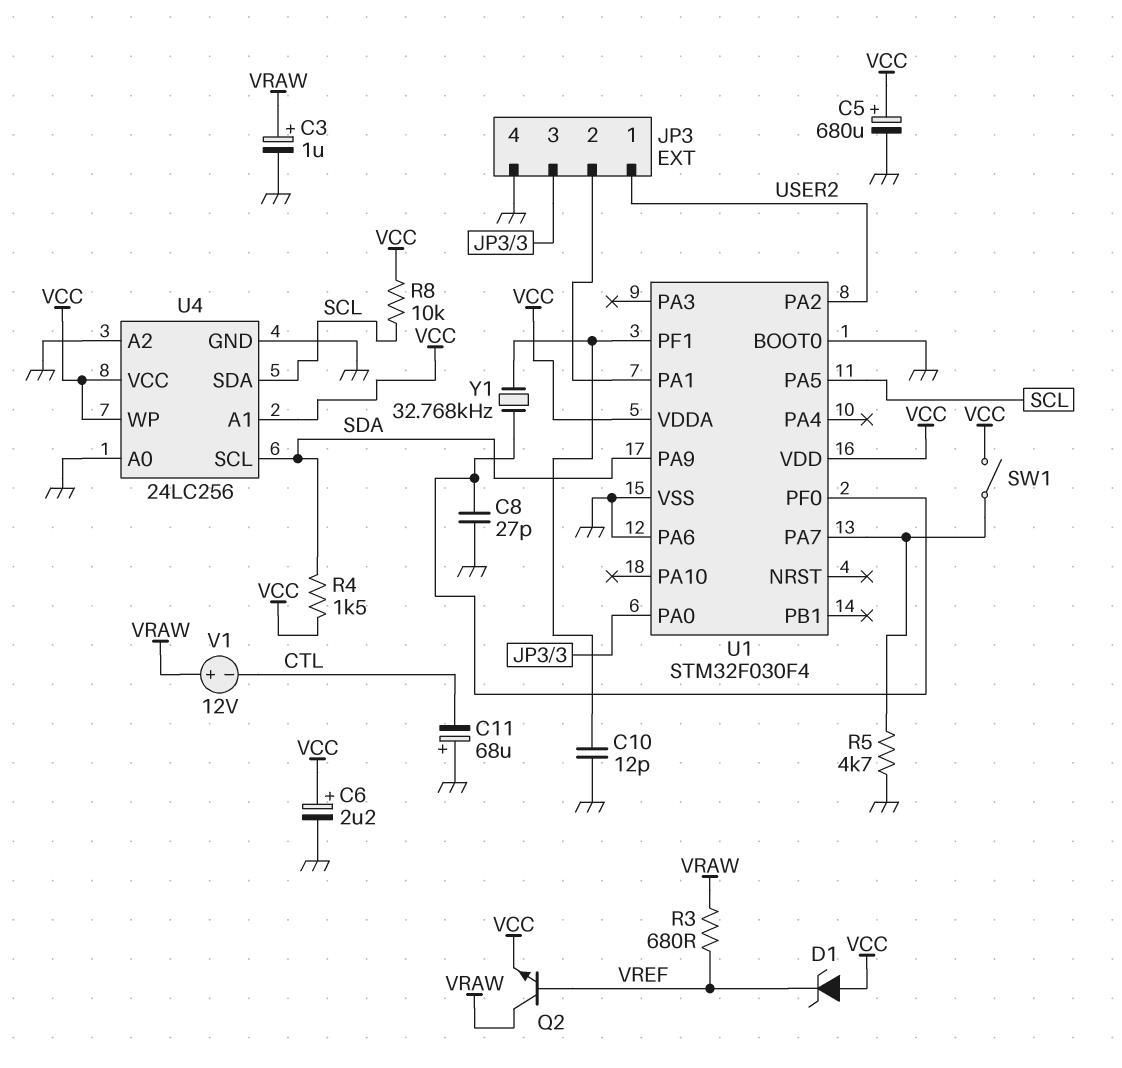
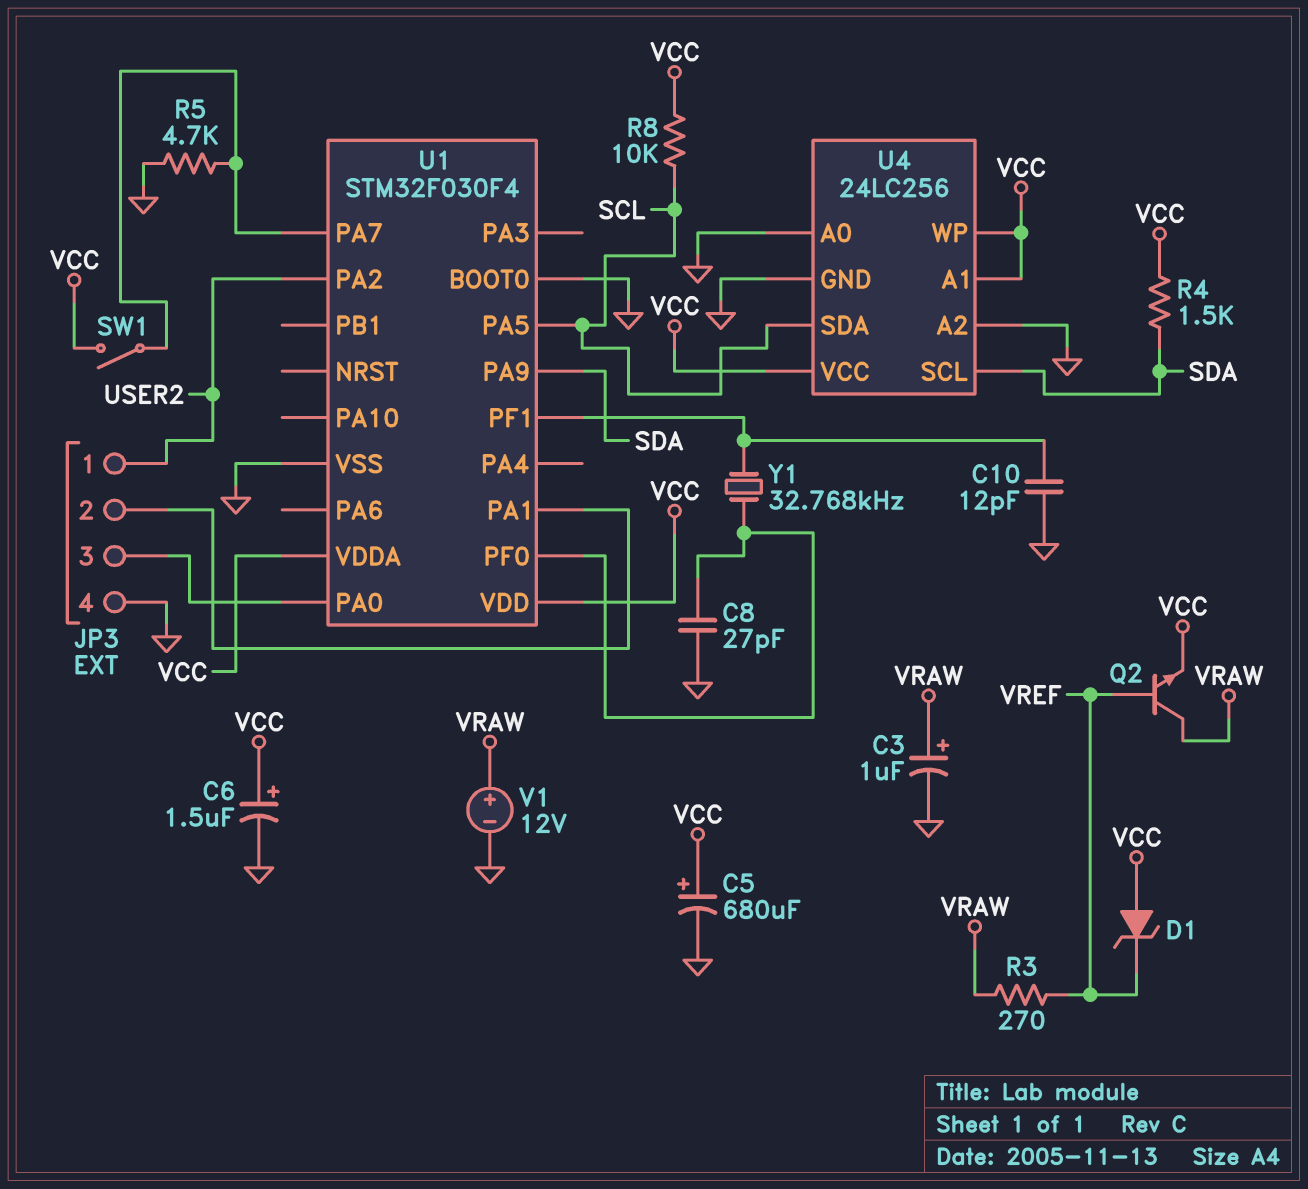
C6: 2.2uF (plus VCC, minus GND) -> 1.5uF (plus VCC, minus GND)
C11: 68uF (plus GND, minus CTL) -> none
R3: 680 (VRAW, VREF) -> 270 (VRAW, VREF)
U1 pin PA6: GND -> none
V1: 12V (plus VRAW, minus CTL) -> 12V (plus VRAW, minus GND)

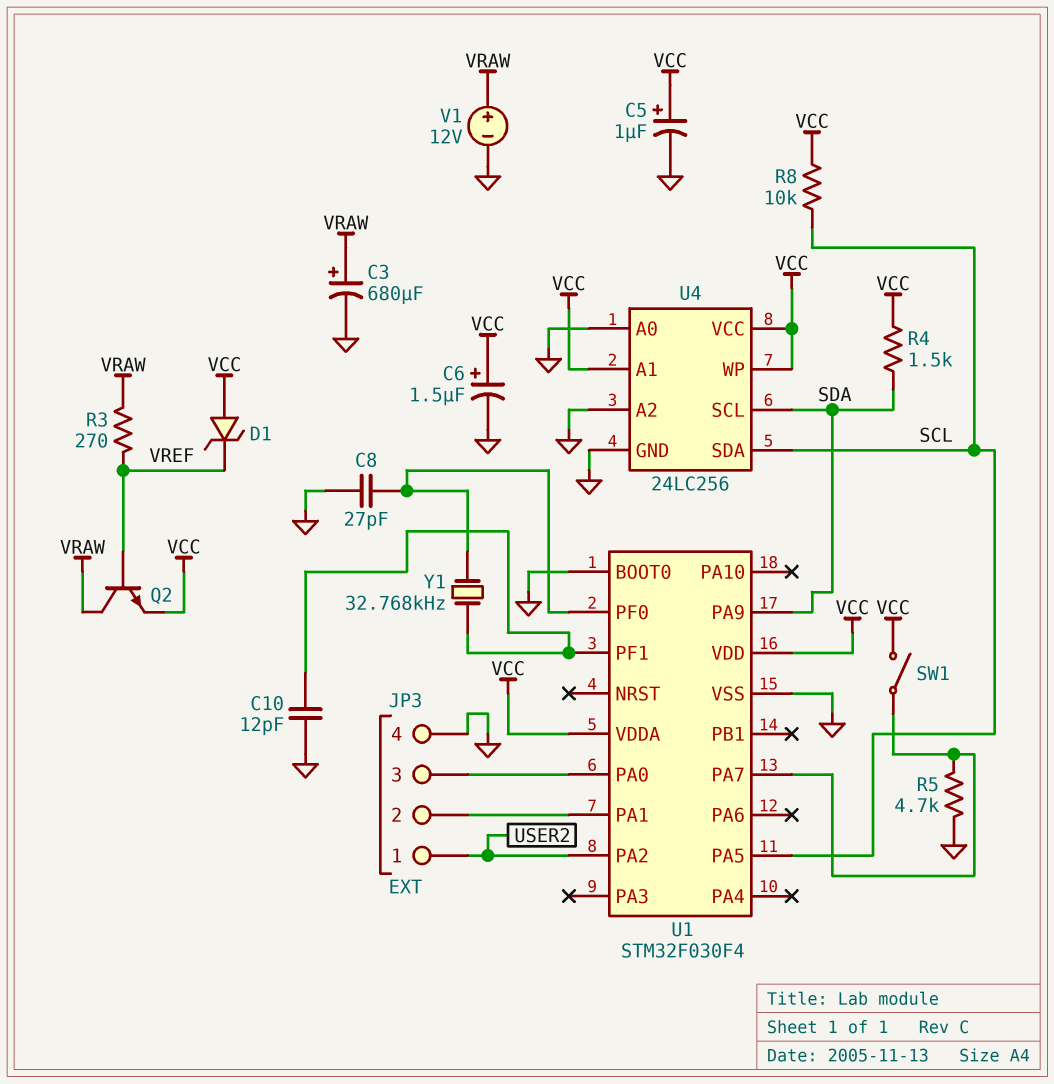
C3: 1uF (plus VRAW, minus GND) -> 680uF (plus VRAW, minus GND)
C5: 680uF (plus VCC, minus GND) -> 1uF (plus VCC, minus GND)

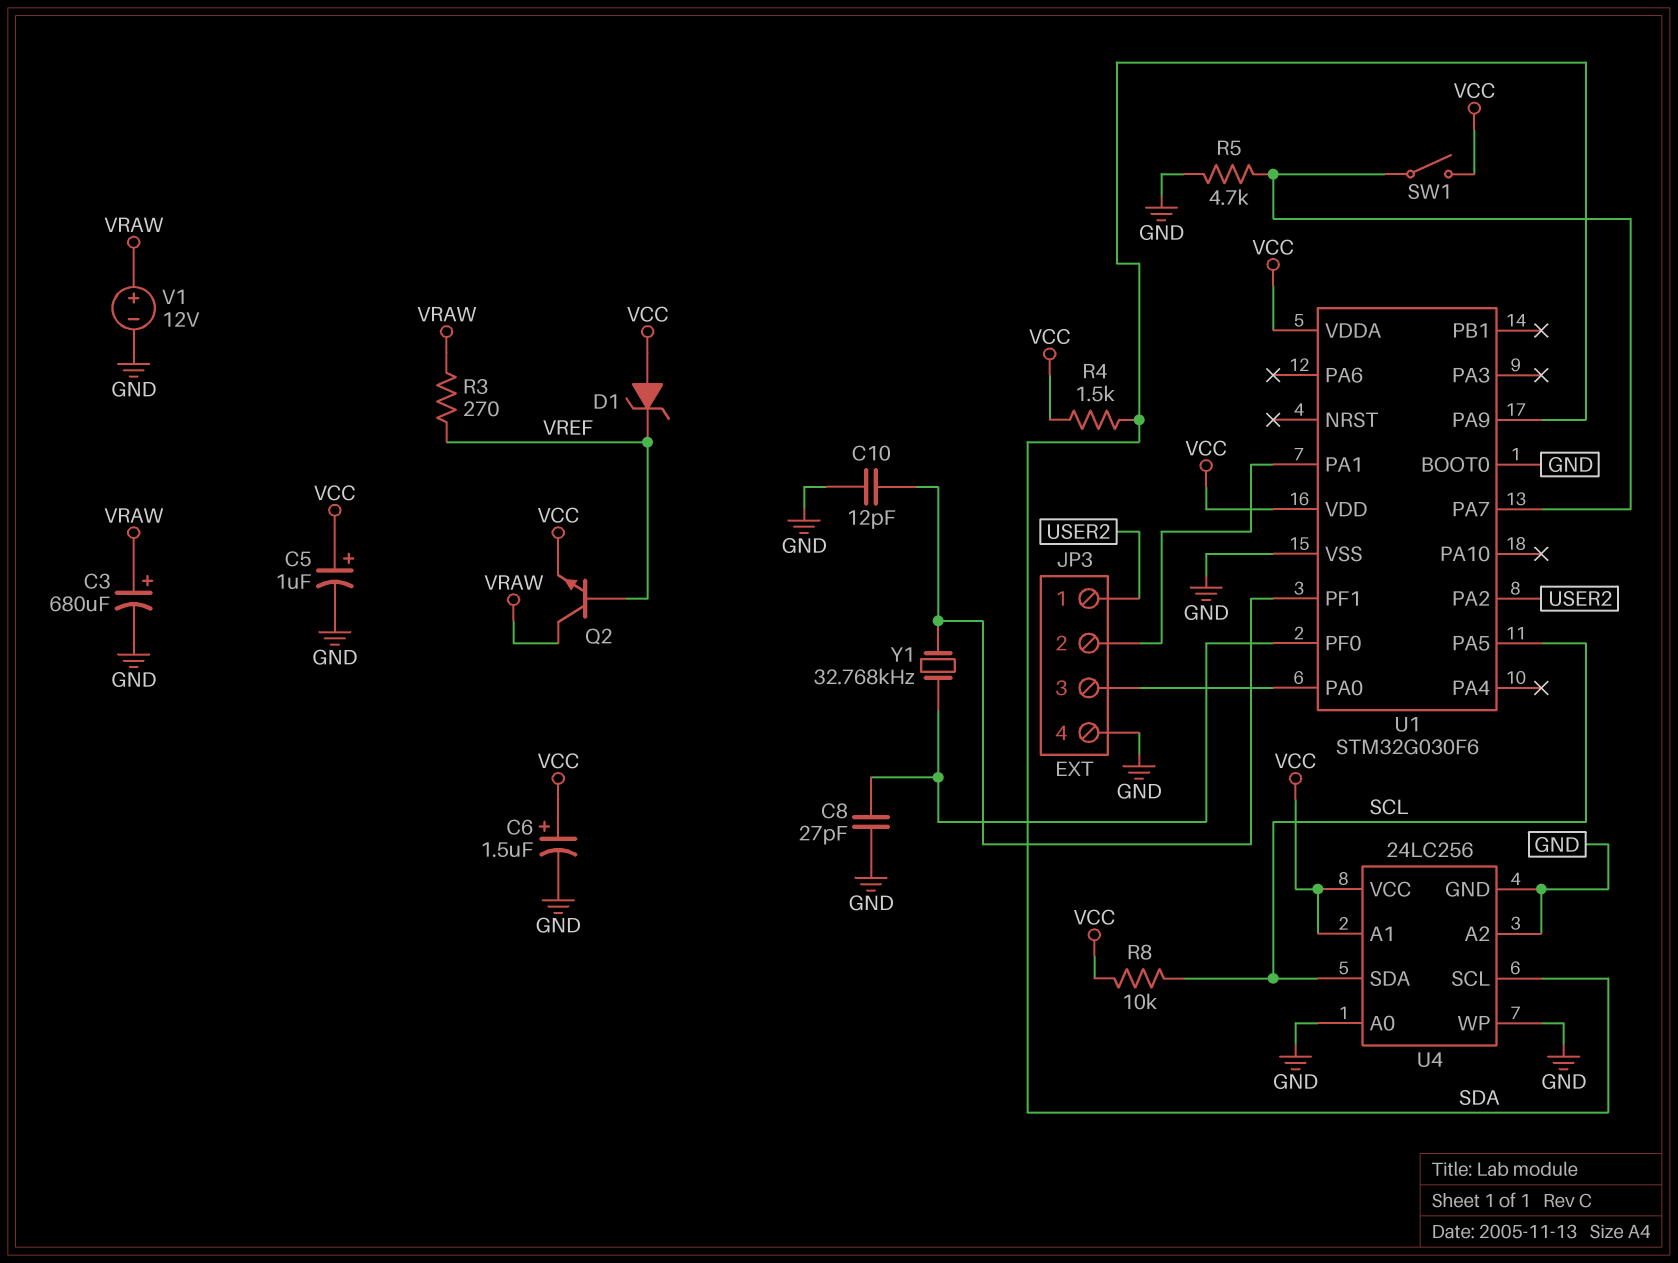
U1: STM32F030F4 -> STM32G030F6
U4 pin WP: VCC -> GND

